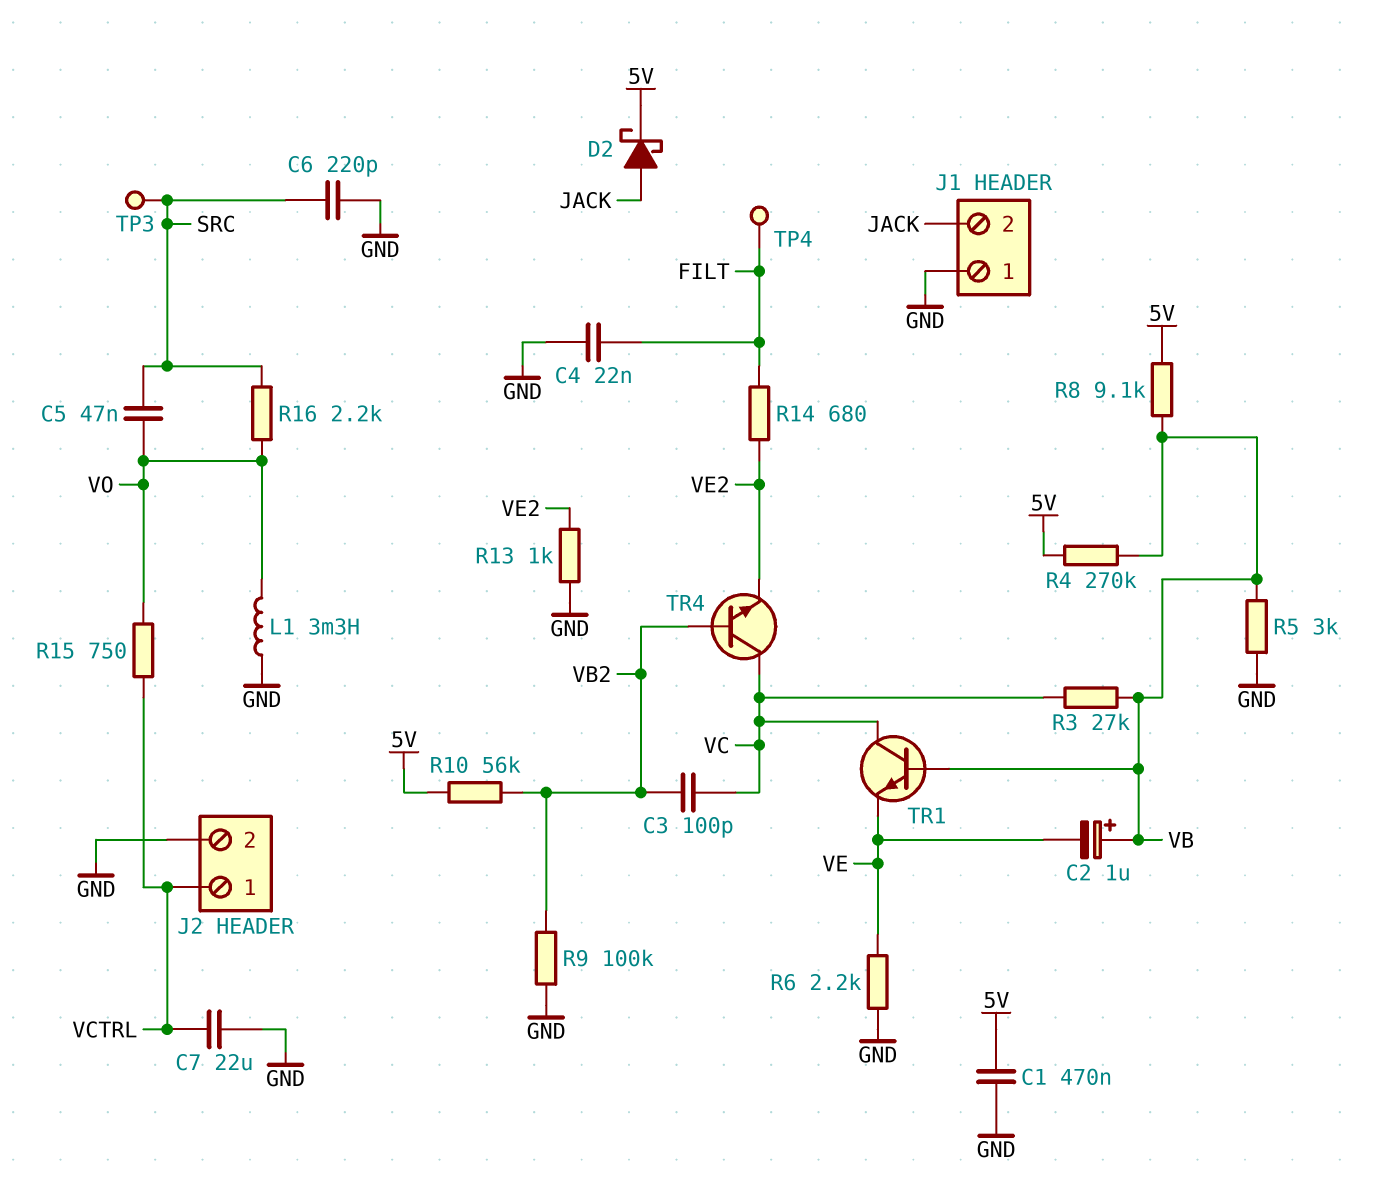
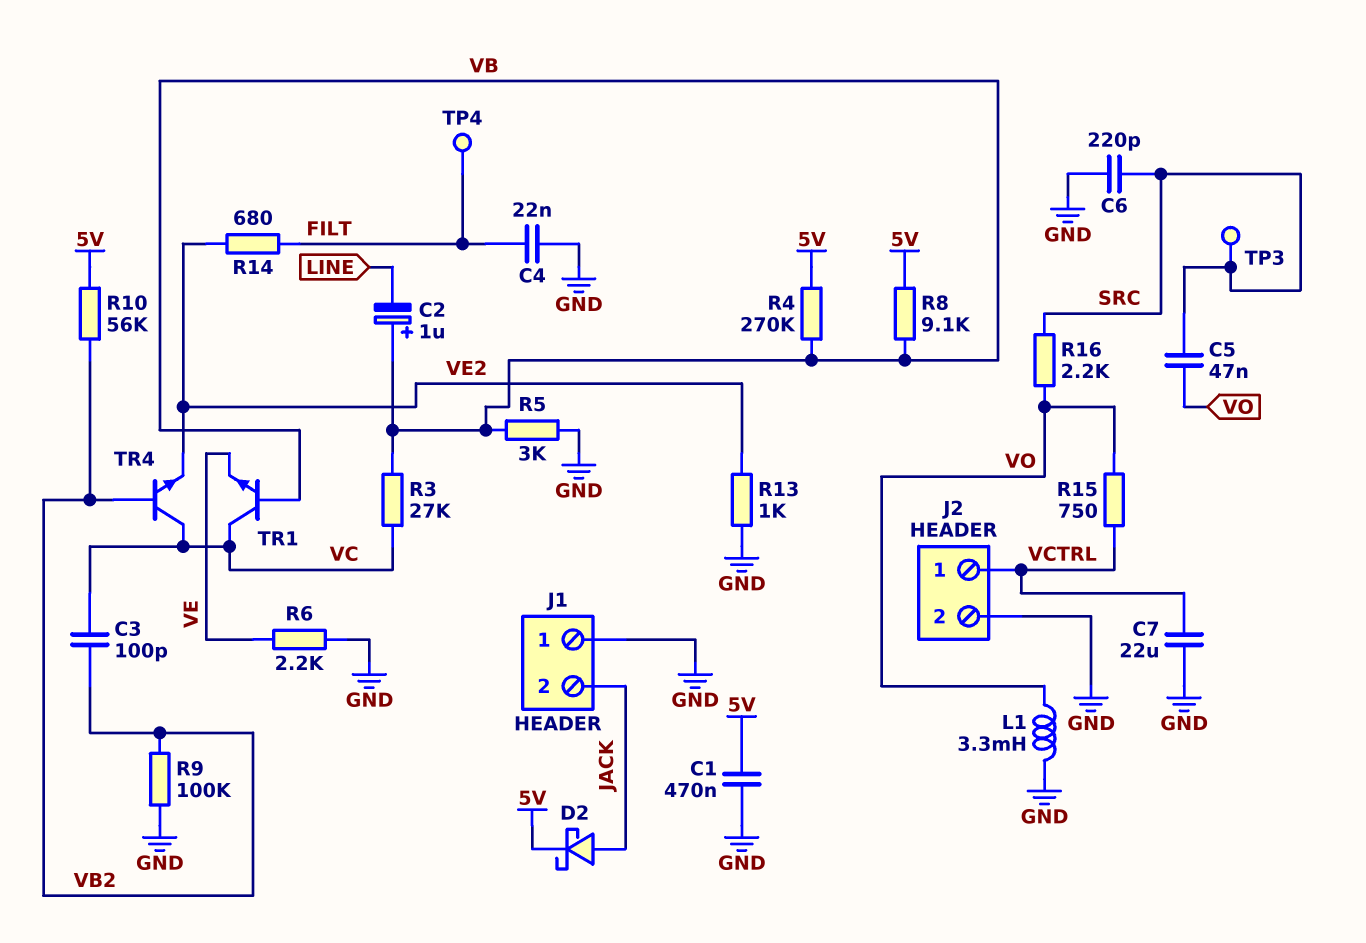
C2: 1uF (plus VB, minus VE) -> 1uF (plus VB, minus LINE)

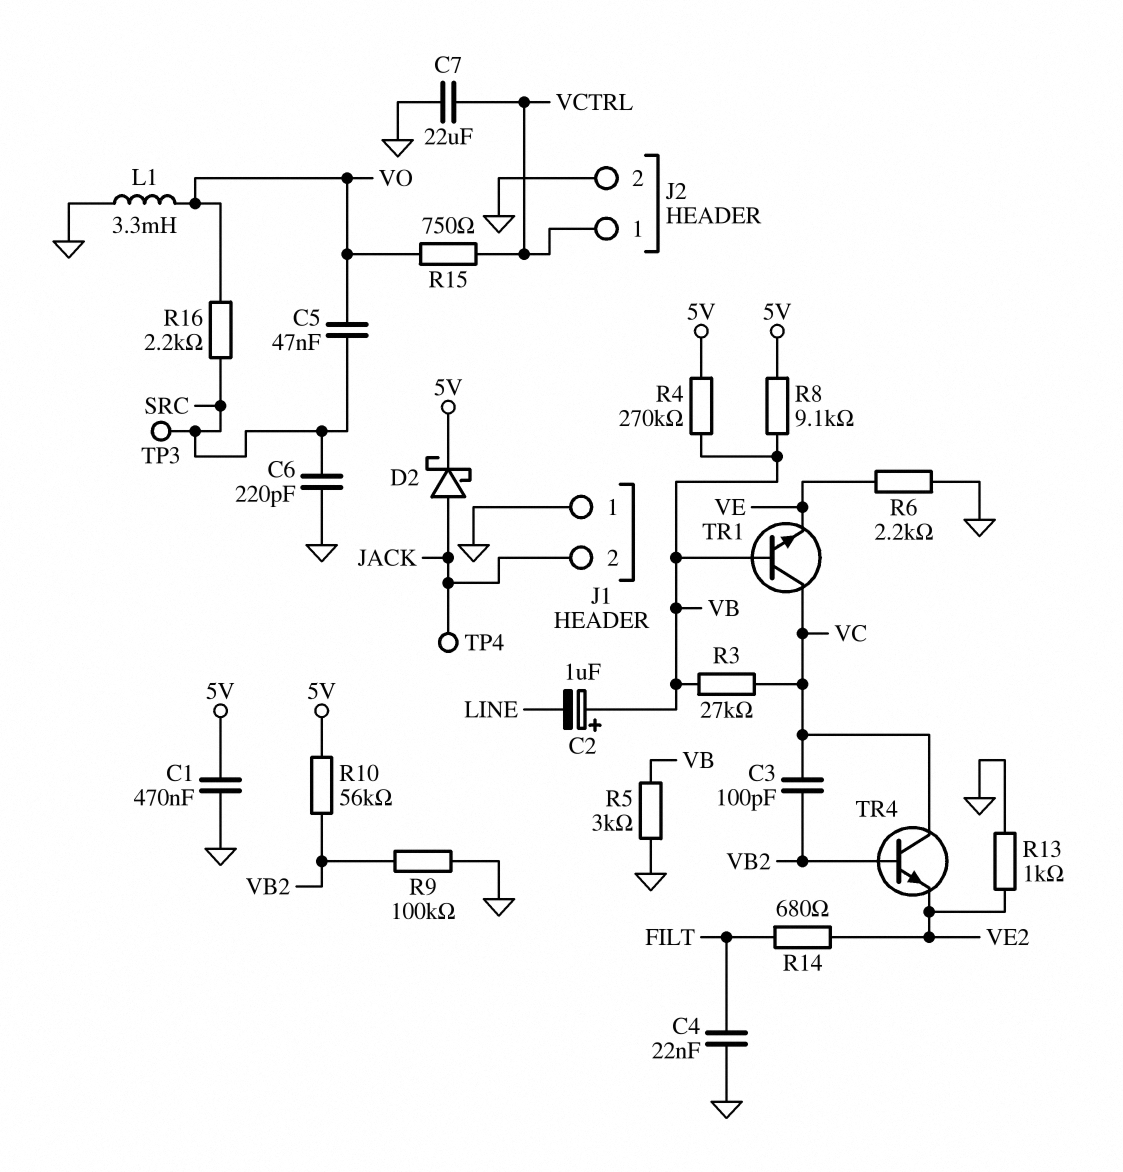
TP4: test point (FILT) -> test point (JACK)

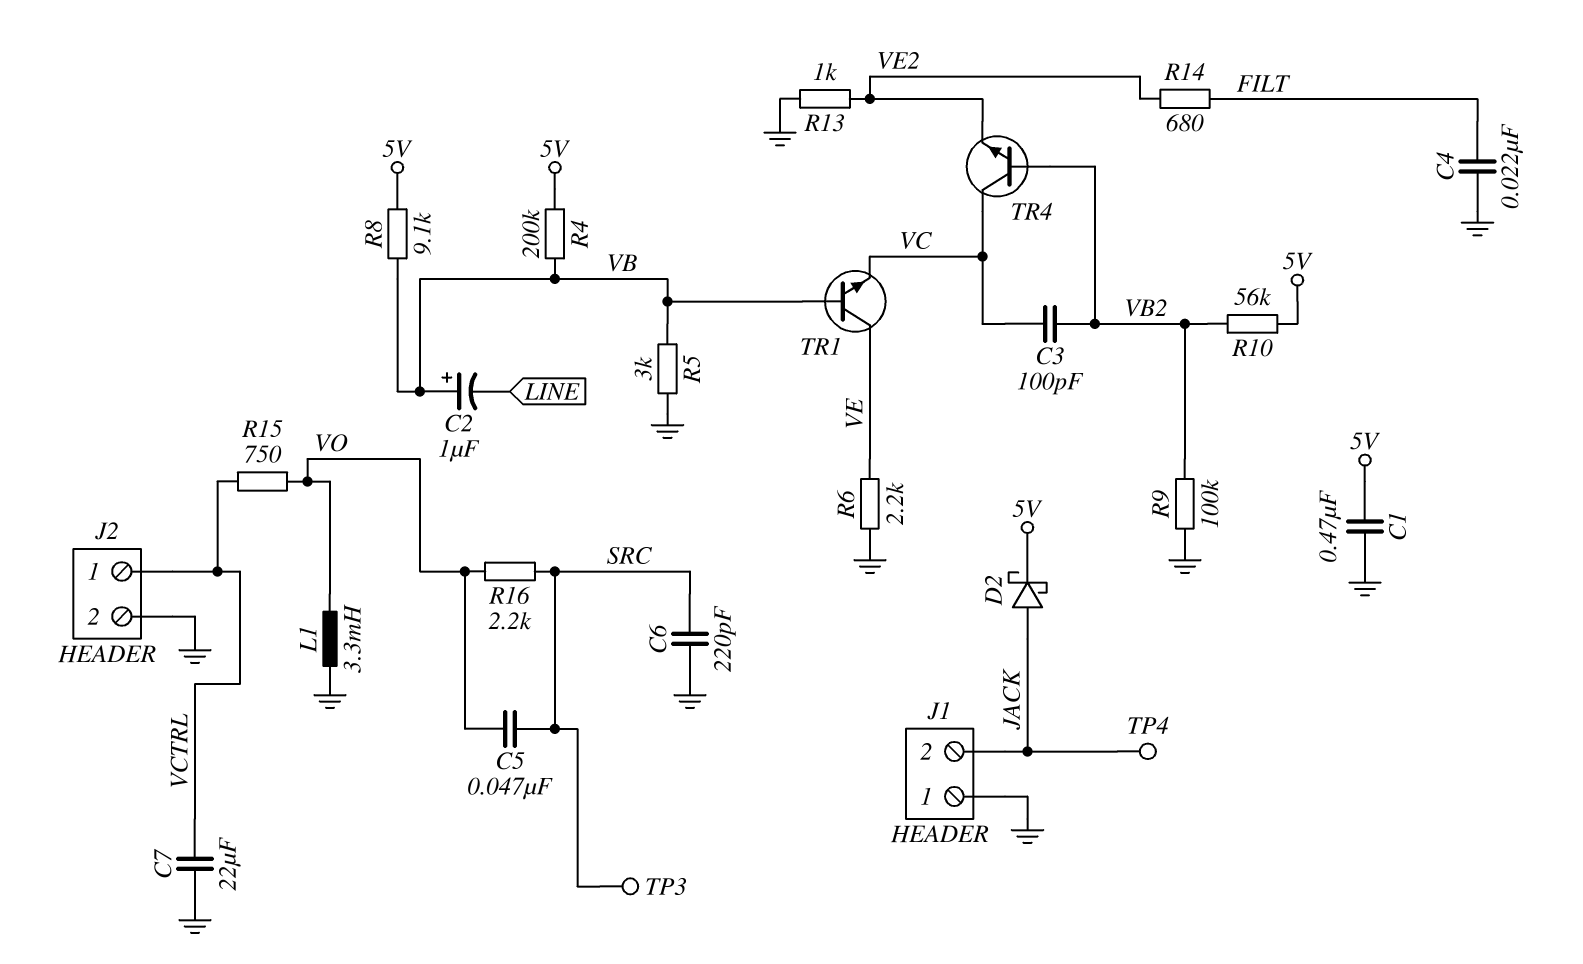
R3: 27k (VB, VC) -> none
R4: 270k (5V, VB) -> 200k (5V, VB)
TR1: NPN (B VB, C VC, E VE) -> NPN (B VB, C VE, E VC)

